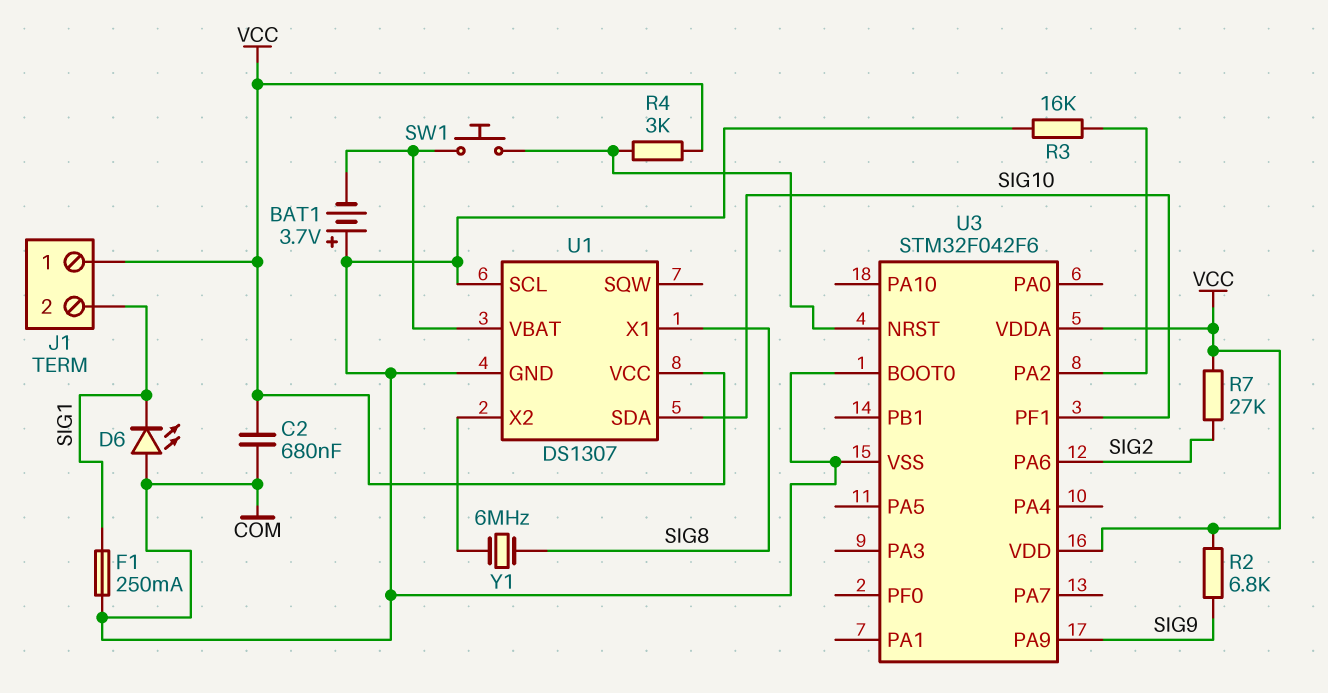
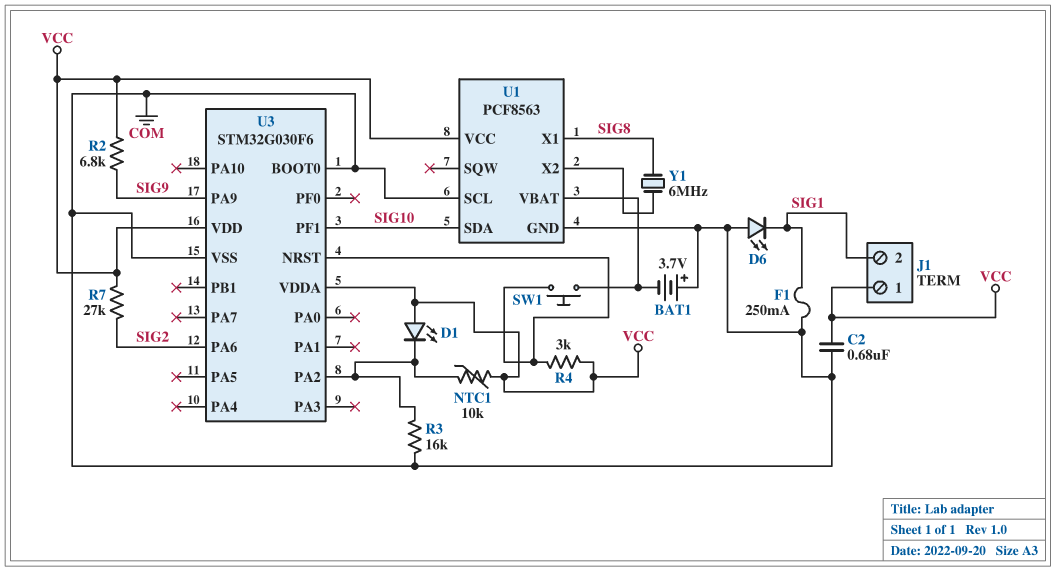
D1: none -> LED (A VCC, K U3/PA2)
NTC1: none -> 10k (U3/PA2, VCC)
U1: DS1307 -> PCF8563
U3: STM32F042F6 -> STM32G030F6

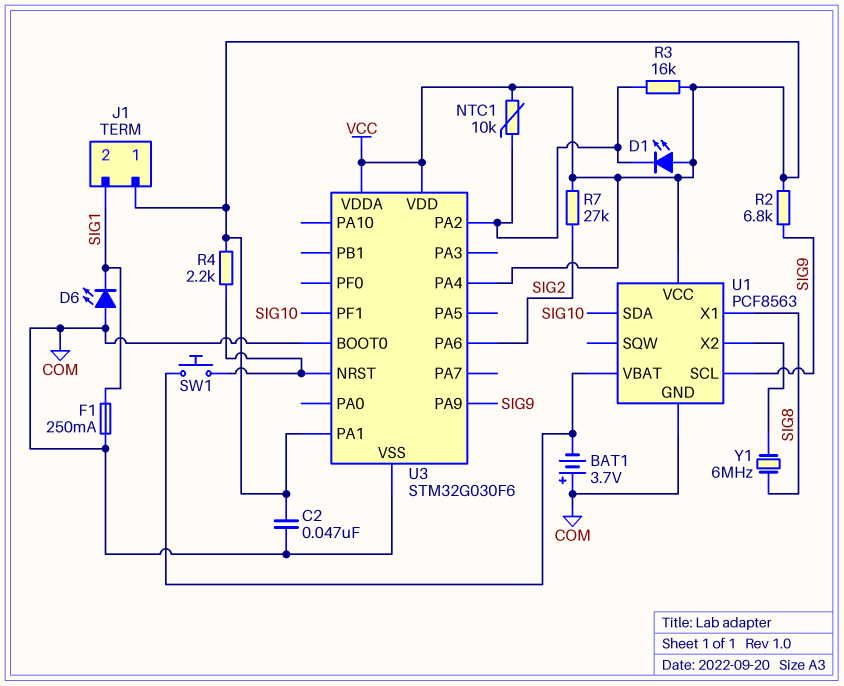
C2: 680nF (COM, VCC) -> 47nF (COM, VCC)
R3: 16k (COM, U3/PA2) -> 16k (U3/PA2, VCC)
R4: 3k (U3/NRST, VCC) -> 2.2k (U3/NRST, VCC)
U1 pin SCL: COM -> SIG9
U3 pin PA1: none -> VCC
U3 pin PA4: none -> VCC

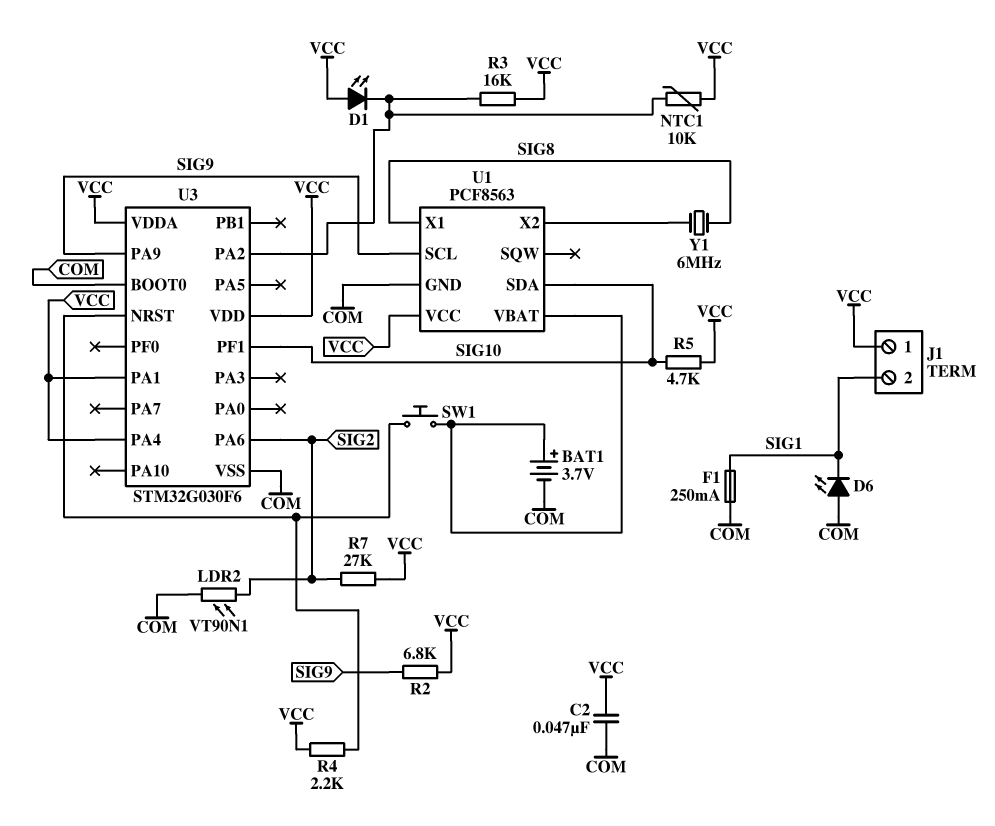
BAT1: 3.7V (plus COM, minus U1/VBAT) -> 3.7V (plus U1/VBAT, minus COM)
LDR2: none -> VT90N1 (COM, SIG2)
R5: none -> 4.7k (SIG10, VCC)

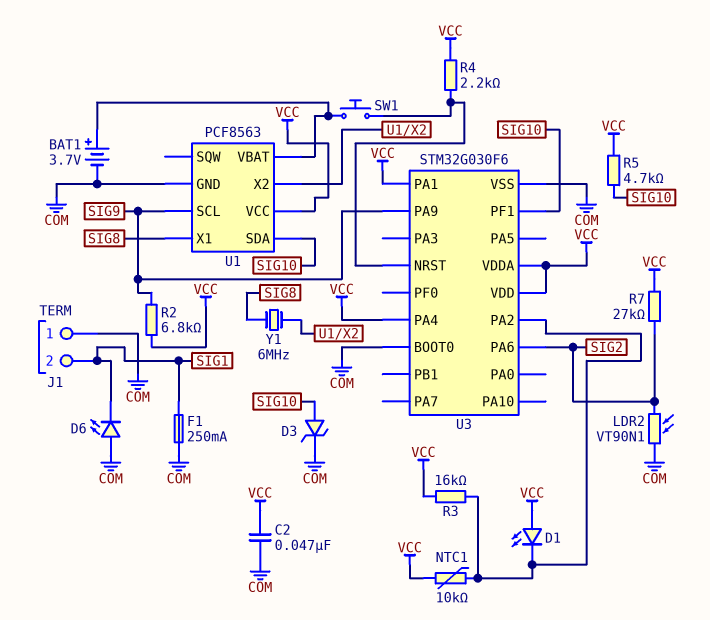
D3: none -> zener (A SIG10, K COM)
J1 pin 1: VCC -> COM

